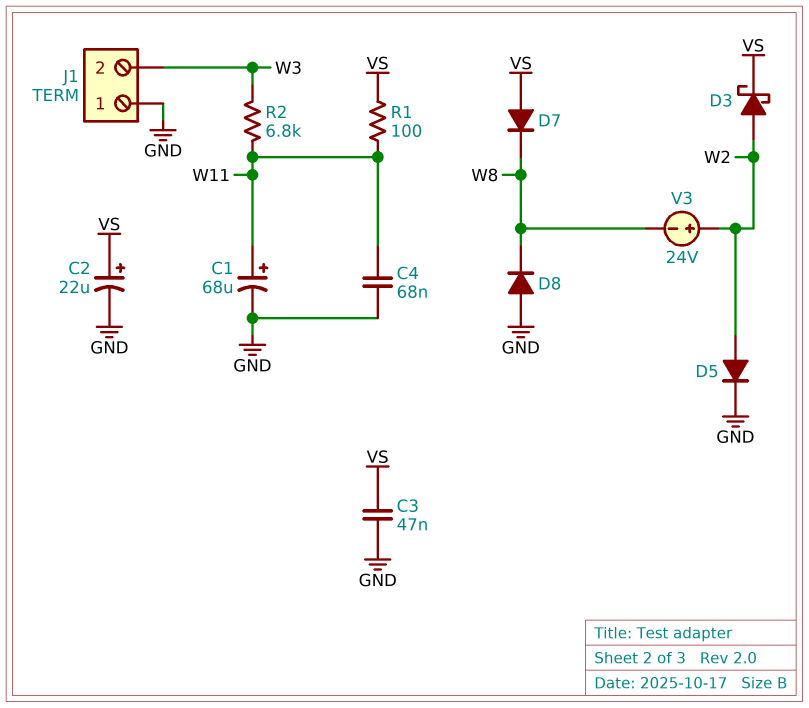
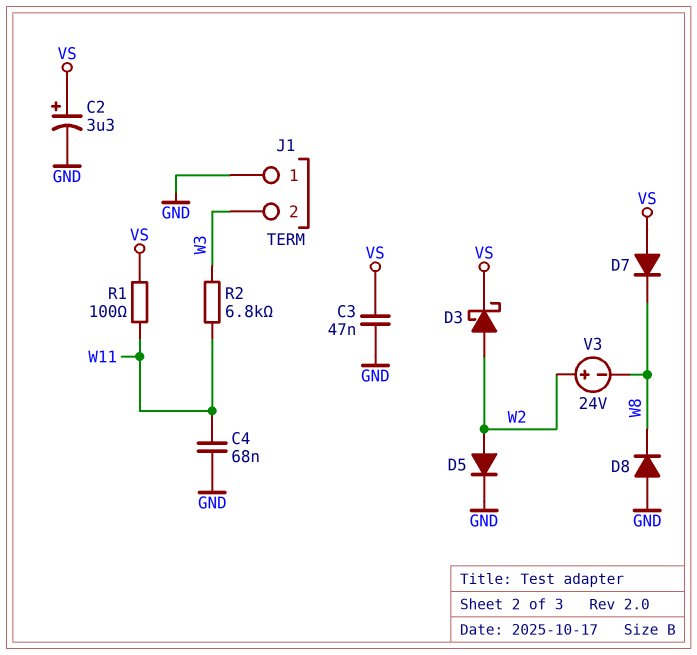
C1: 68uF (plus W11, minus GND) -> none
C2: 22uF (plus VS, minus GND) -> 3.3uF (plus VS, minus GND)

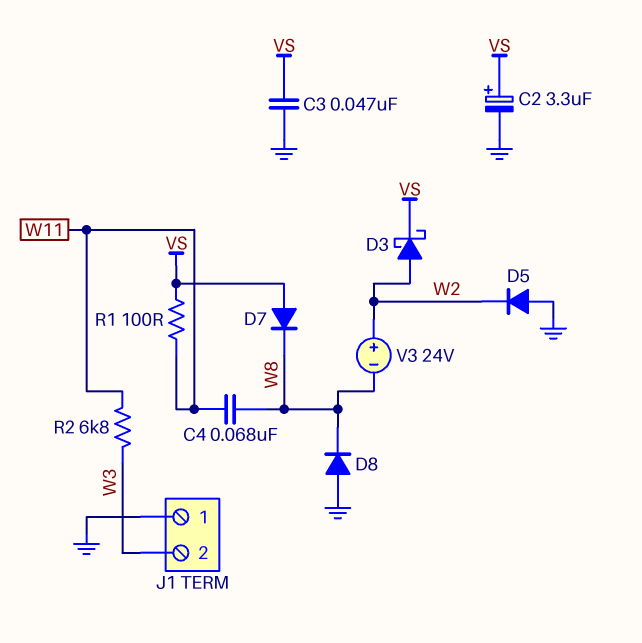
C4: 68nF (GND, W11) -> 68nF (W8, W11)
D5: diode (A W2, K GND) -> diode (A GND, K W2)

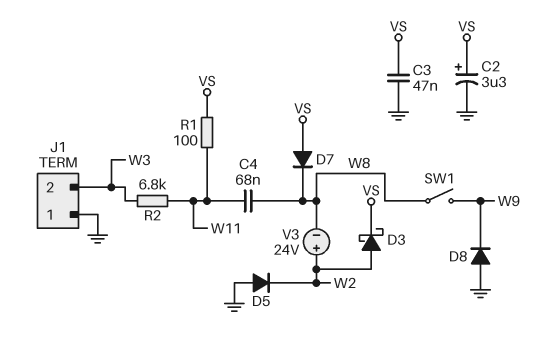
D8: diode (A GND, K W8) -> diode (A GND, K W9)
SW1: none -> switch (W8, W9)

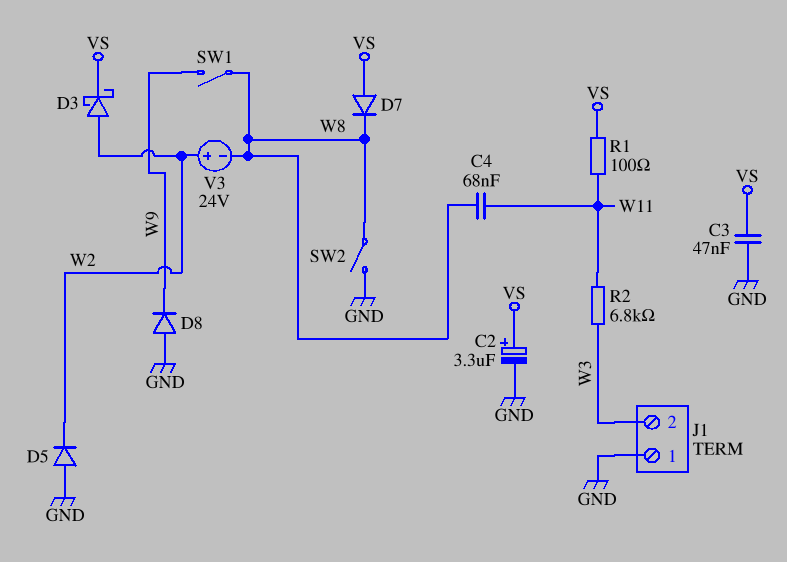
SW2: none -> switch (GND, W8)

